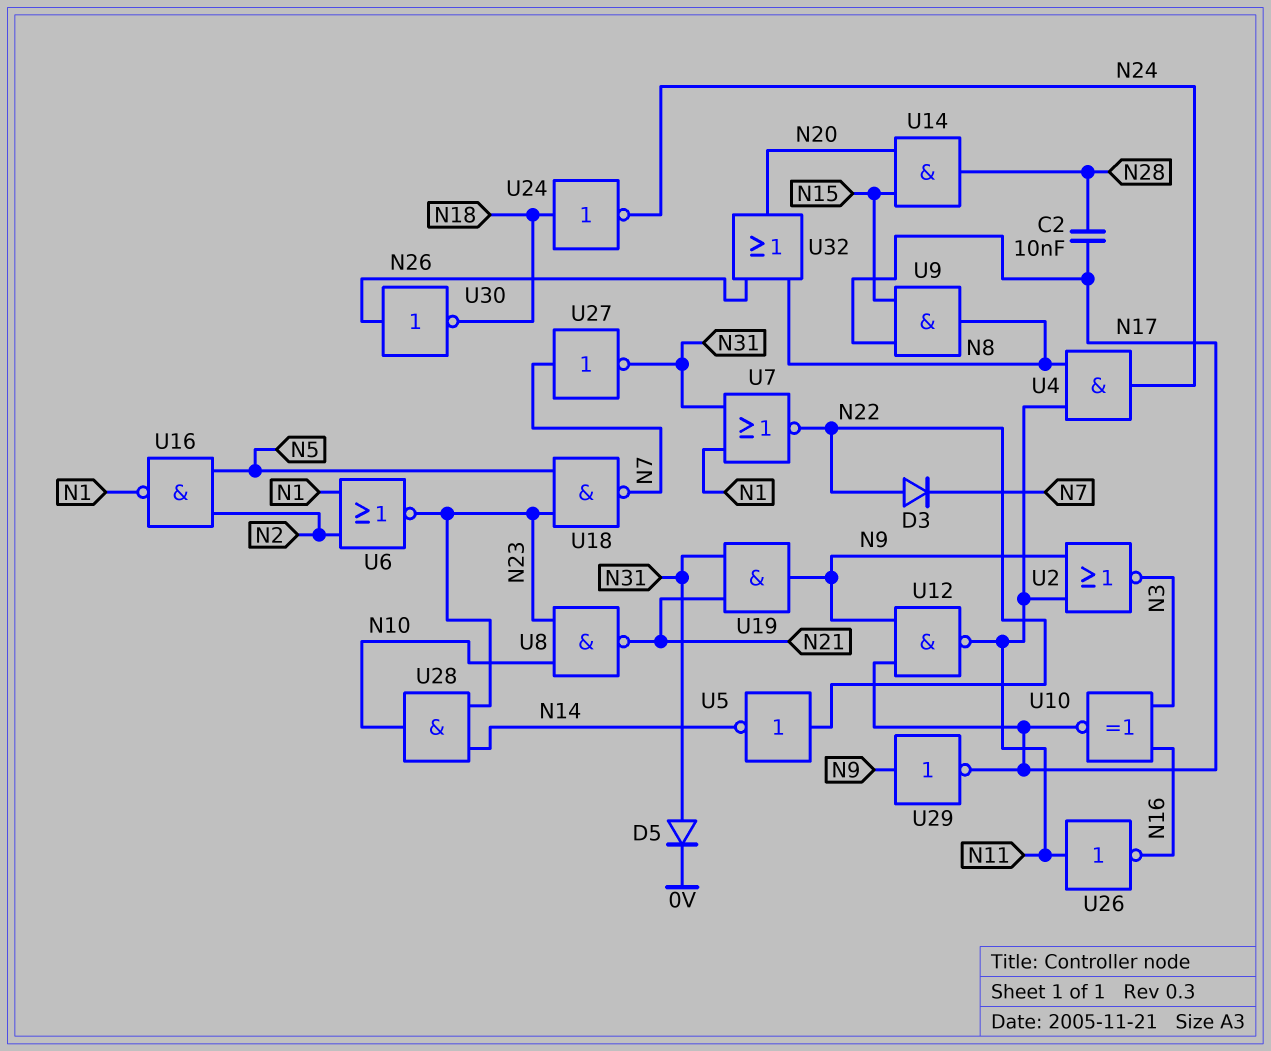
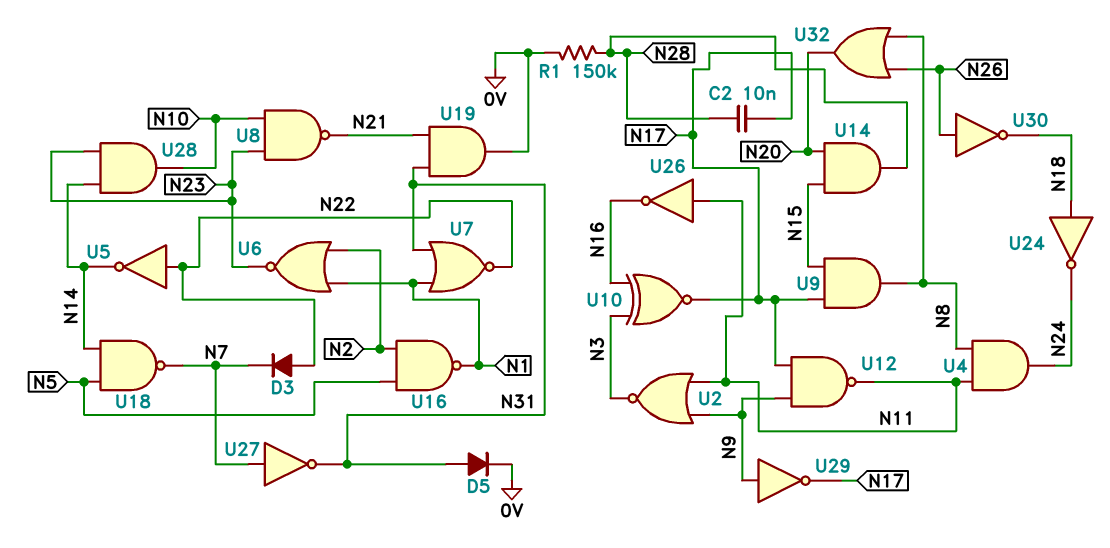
R1: none -> 150k (0V, N28)
U18: NAND (in N5, in N23, out N7) -> NAND (in N5, in N14, out N7)
U19: AND (in N21, in N31, out N9) -> AND (in N21, in N31, out 0V)

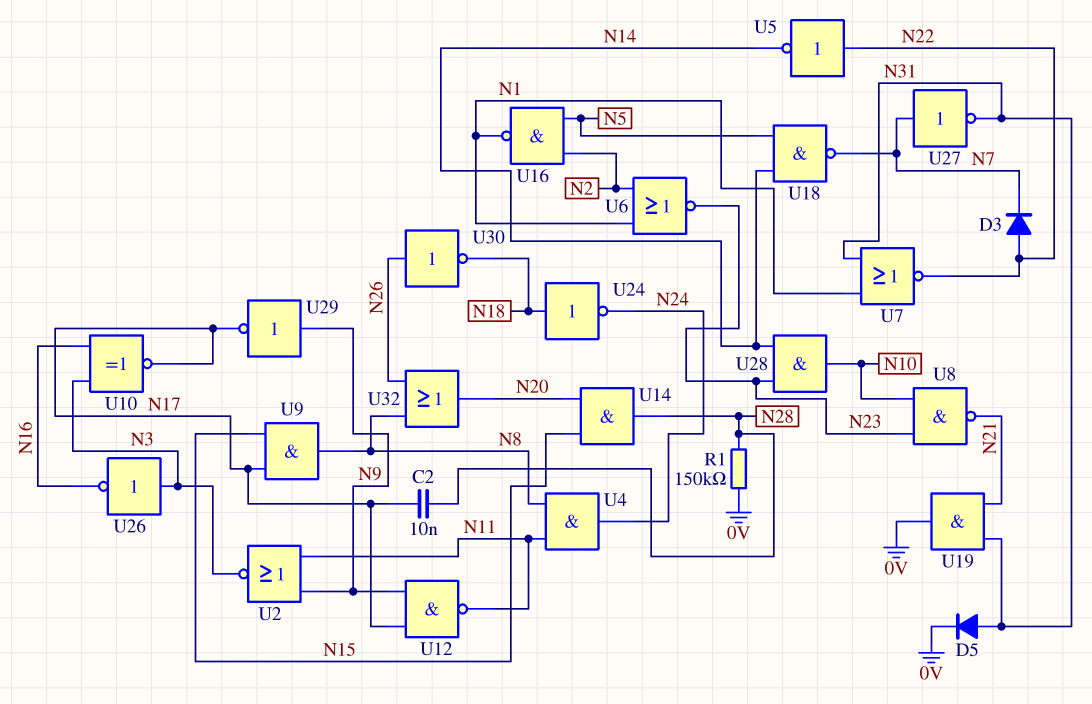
U26: NOT (in N11, out N16) -> NOT (in N3, out N16)

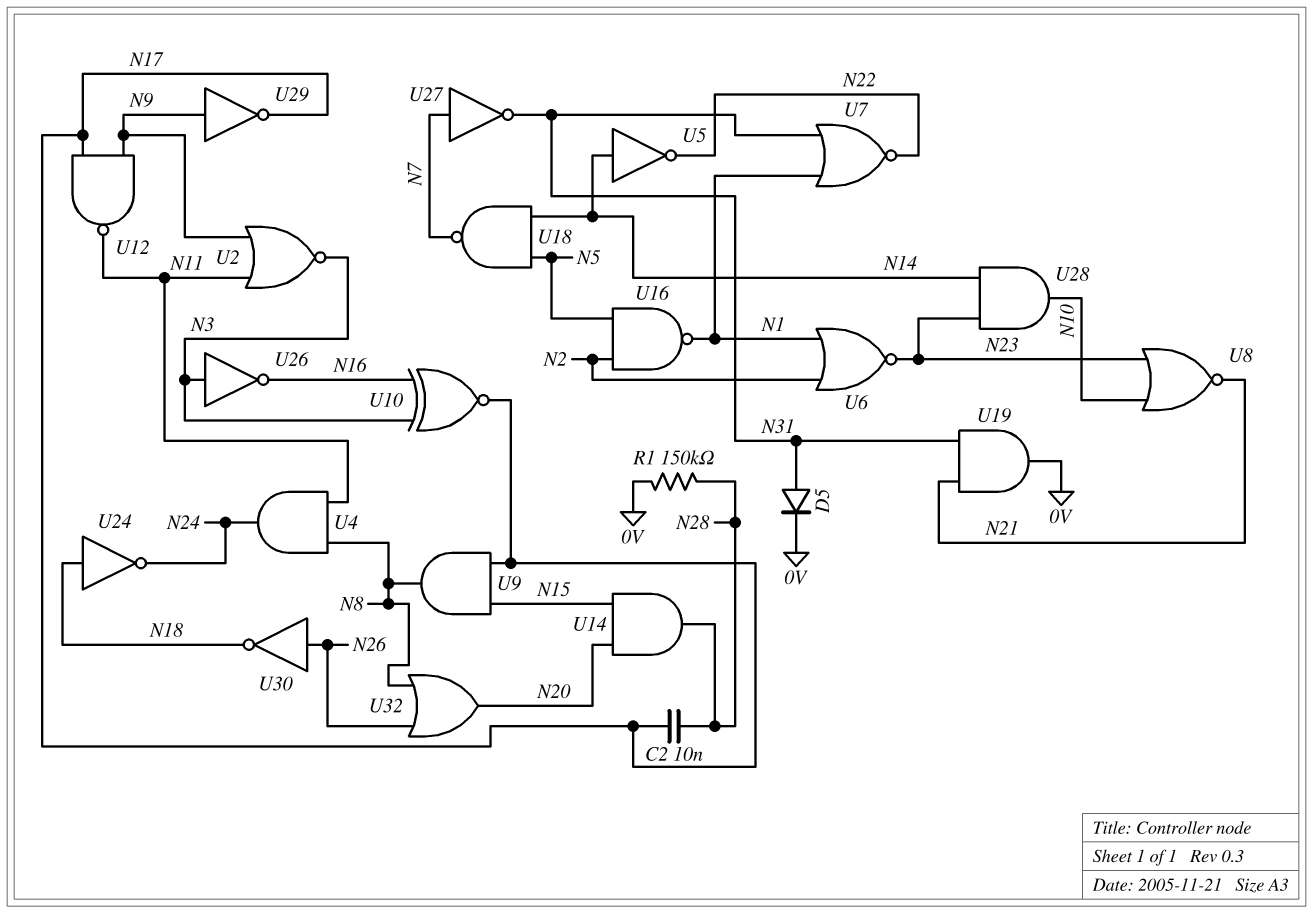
D3: diode (A N22, K N7) -> none
U5: NOT (in N22, out N14) -> NOT (in N14, out N22)
U8: NAND (in N10, in N23, out N21) -> NOR (in N10, in N23, out N21)

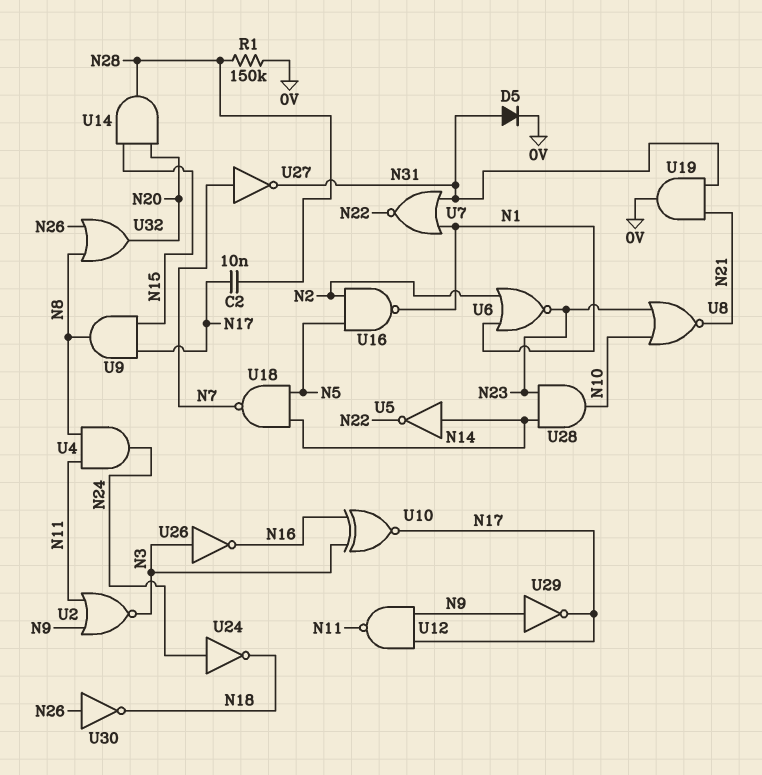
U24: NOT (in N18, out N24) -> NOT (in N24, out N18)

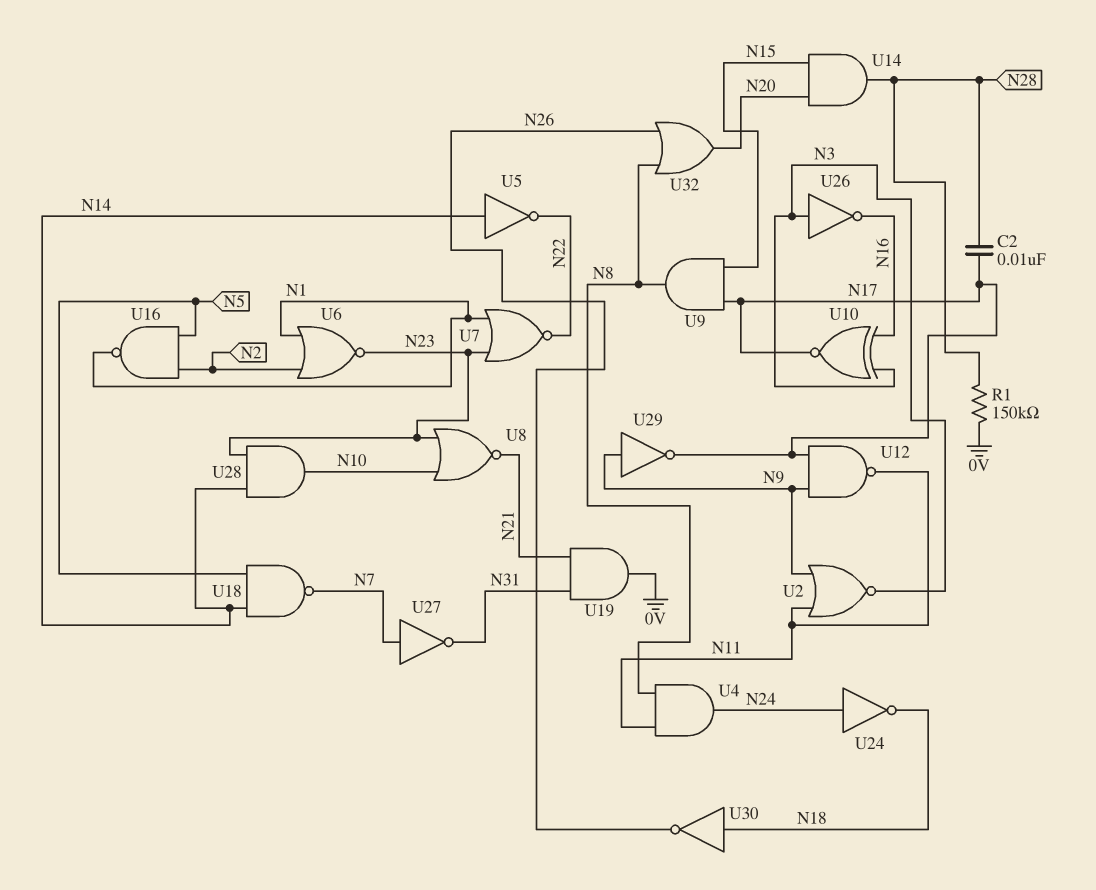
D5: diode (A N31, K 0V) -> none
U7: NOR (in N1, in N31, out N22) -> NOR (in N1, in N23, out N22)
U30: NOT (in N26, out N18) -> NOT (in N18, out N26)

